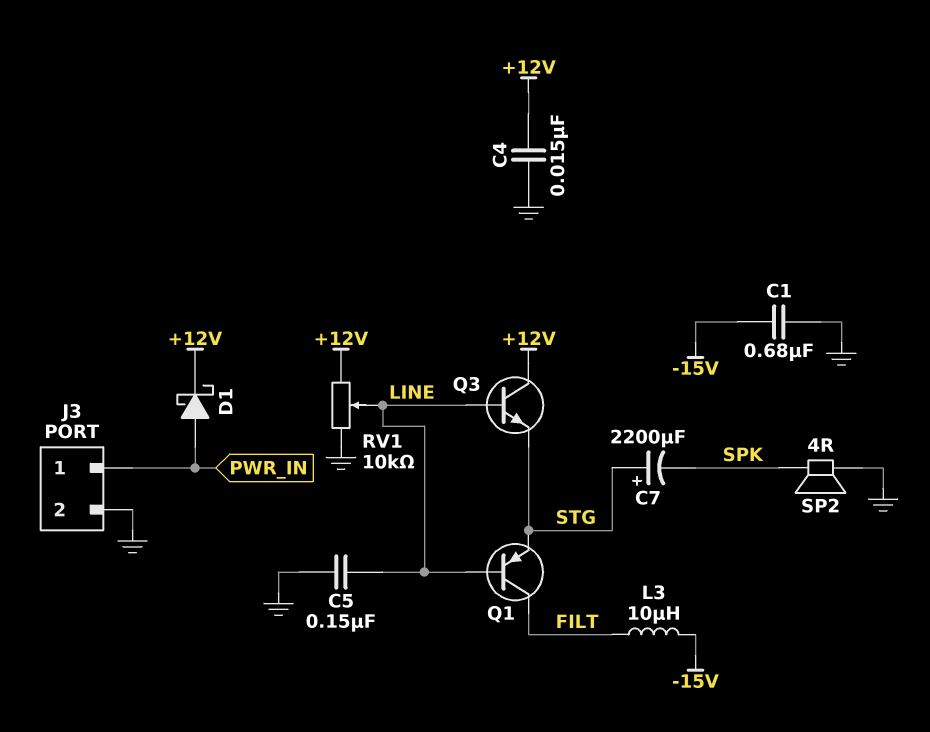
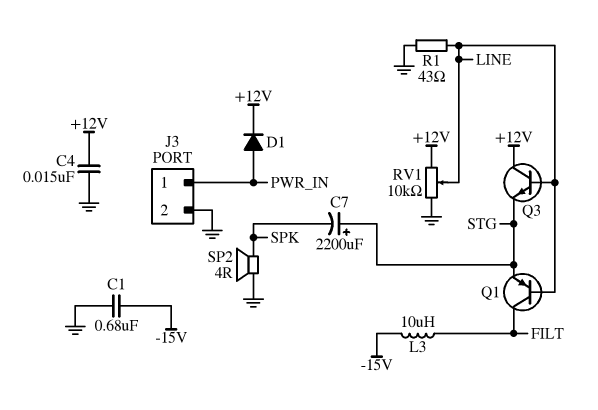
C5: 150nF (GND, LINE) -> none
D1: schottky (A PWR_IN, K +12V) -> diode (A PWR_IN, K +12V)
R1: none -> 43 (GND, LINE)

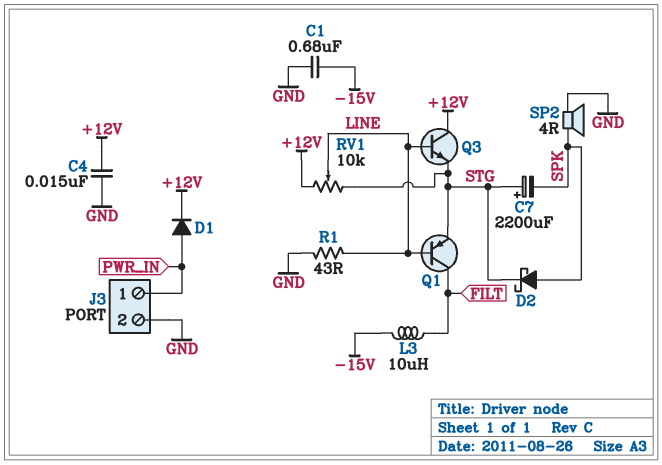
D2: none -> schottky (A SPK, K STG)
RV1: 10k (+12V, GND, wiper LINE) -> 10k (+12V, STG, wiper LINE)

